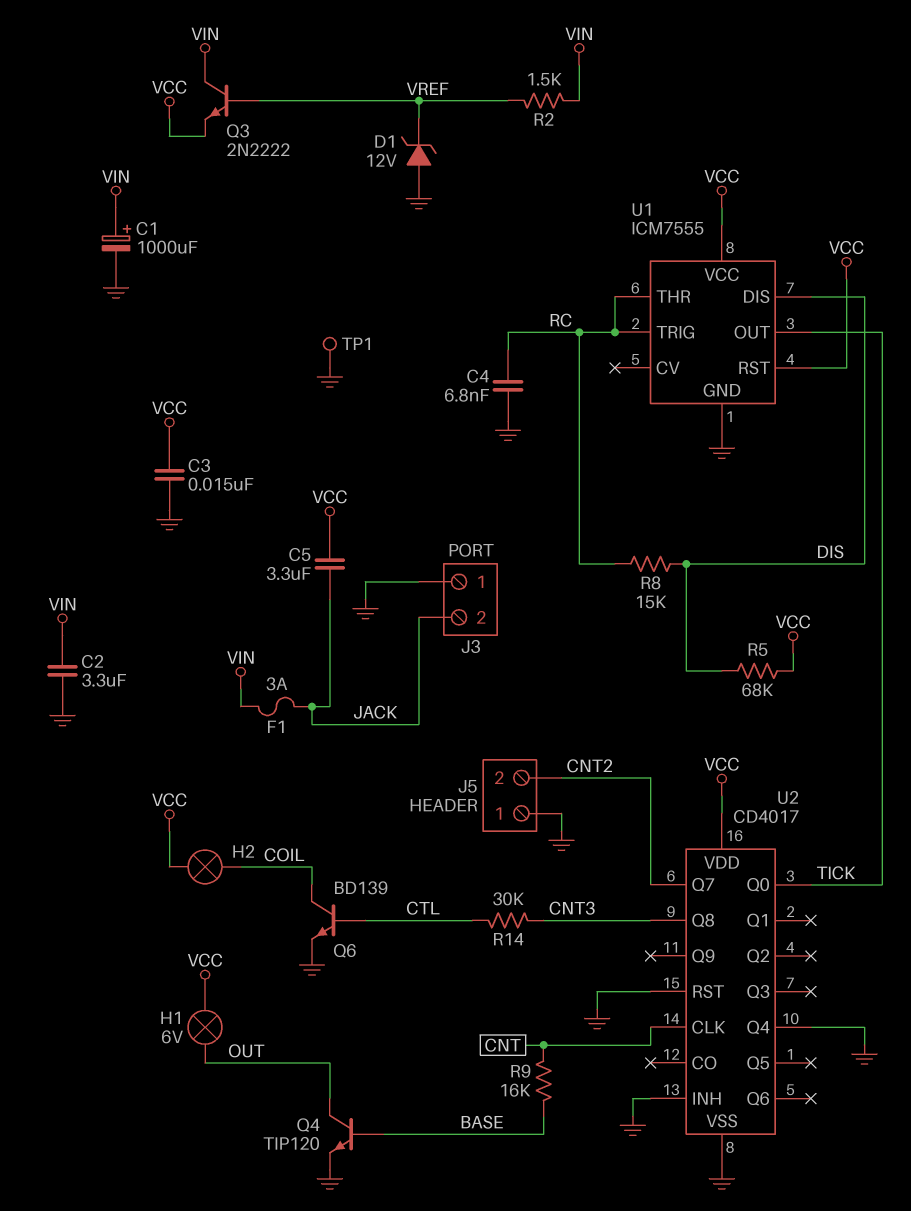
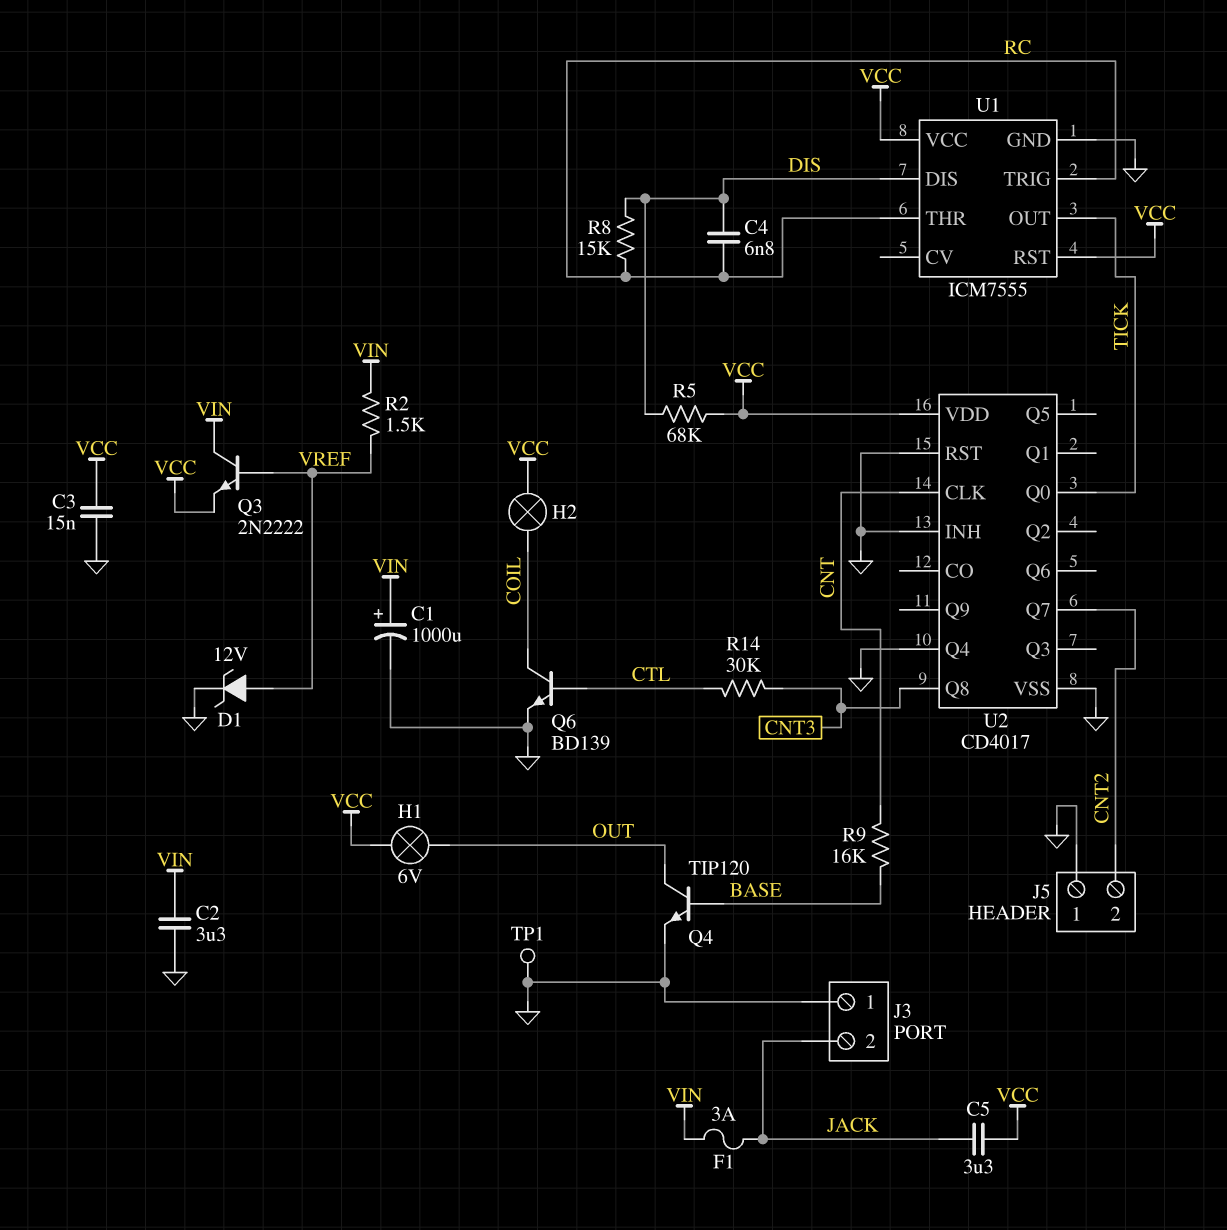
C4: 6.8nF (GND, RC) -> 6.8nF (DIS, RC)
D1: zener 12V (A GND, K VREF) -> zener 12V (A VREF, K GND)

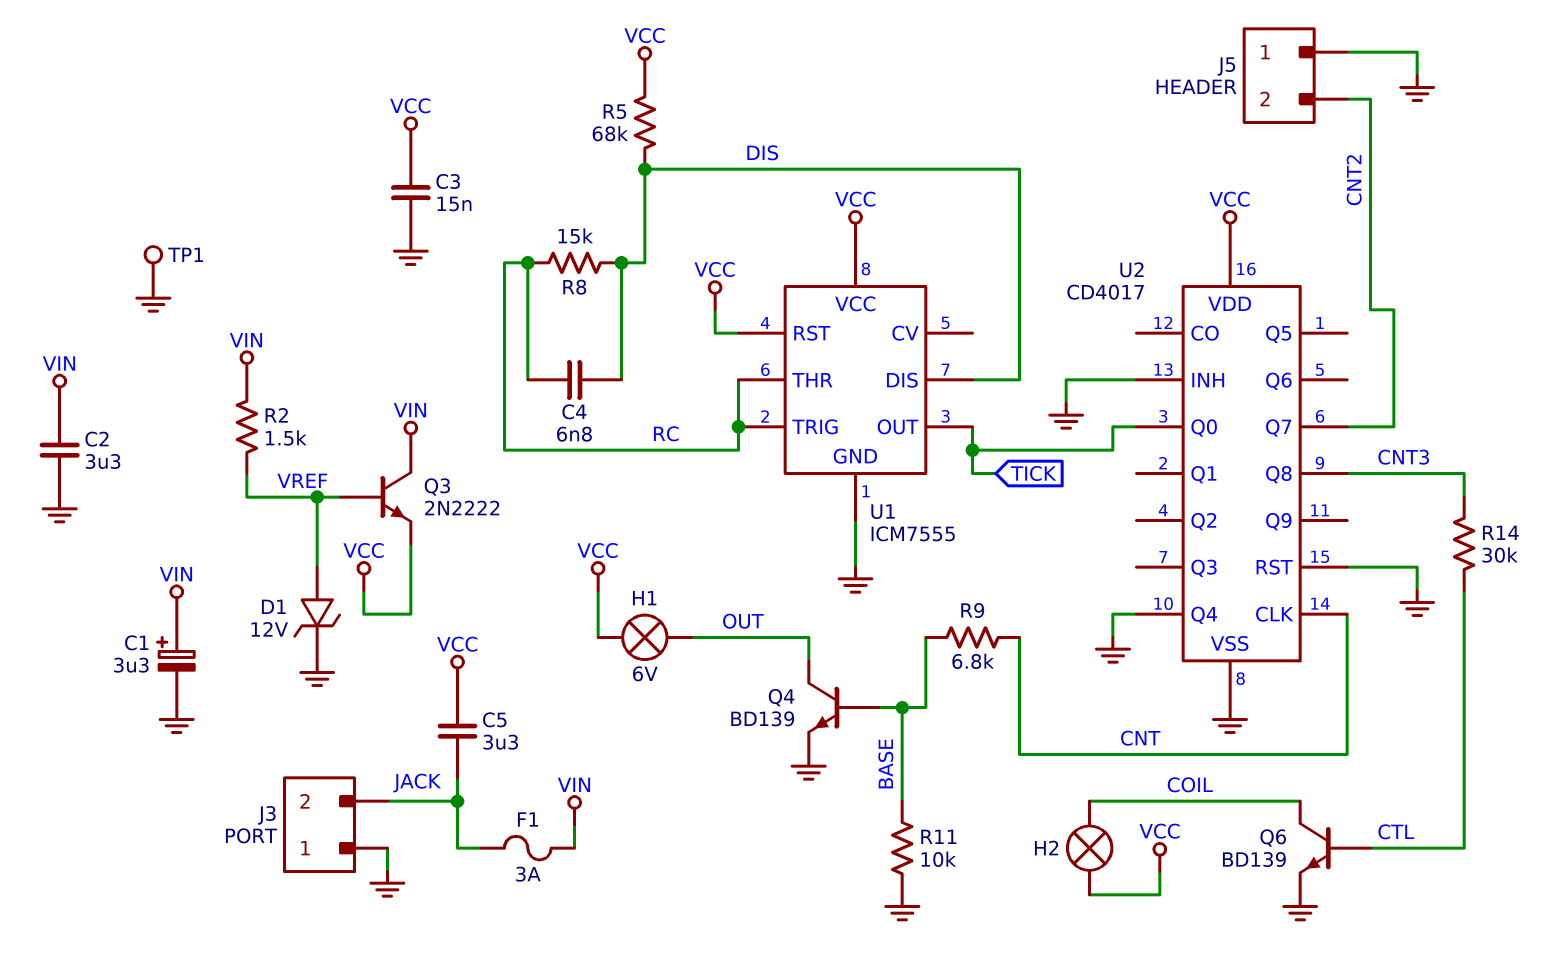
C1: 1000uF (plus VIN, minus GND) -> 3.3uF (plus VIN, minus GND)
Q4: NPN TIP120 (B BASE, C OUT, E GND) -> NPN BD139 (B BASE, C OUT, E GND)
R9: 16k (BASE, CNT) -> 6.8k (BASE, CNT)
R11: none -> 10k (BASE, GND)

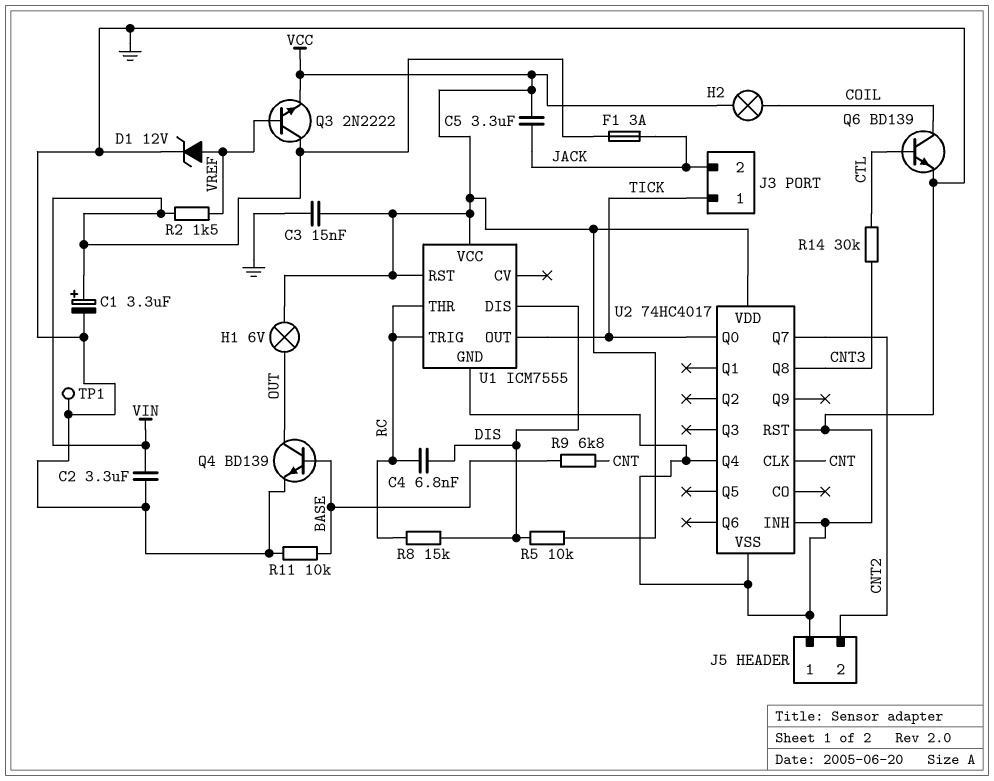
J3 pin 1: GND -> TICK
R5: 68k (DIS, VCC) -> 10k (DIS, VCC)
U2: CD4017 -> 74HC4017

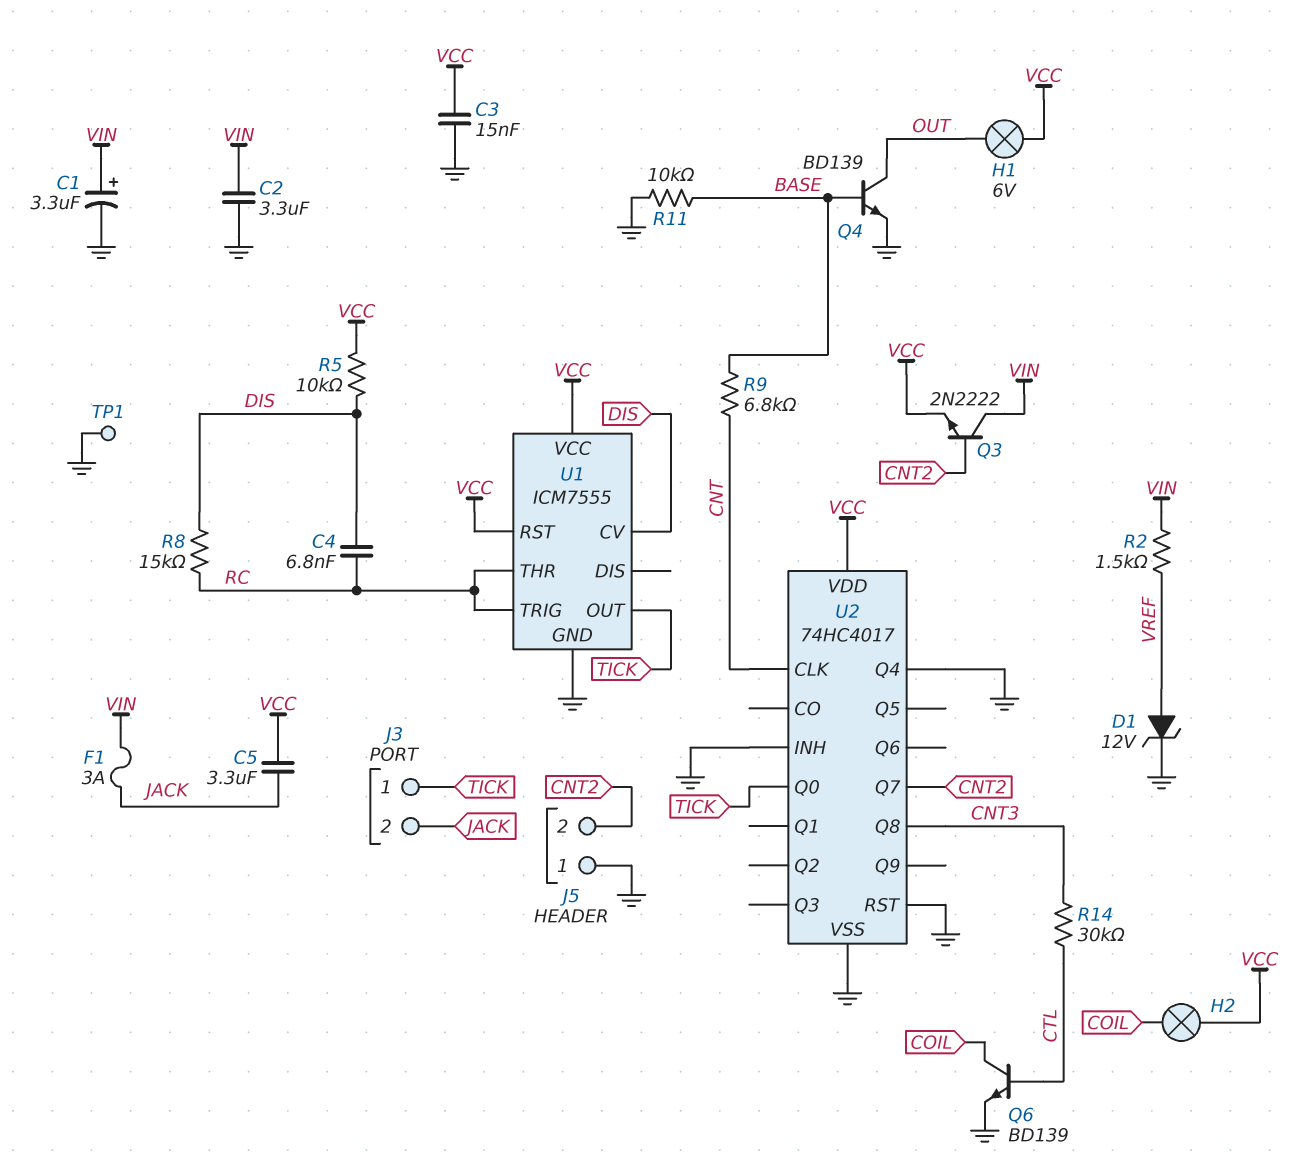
Q3: NPN 2N2222 (B VREF, C VIN, E VCC) -> NPN 2N2222 (B CNT2, C VIN, E VCC)
U1 pin CV: none -> DIS
U1 pin DIS: DIS -> none

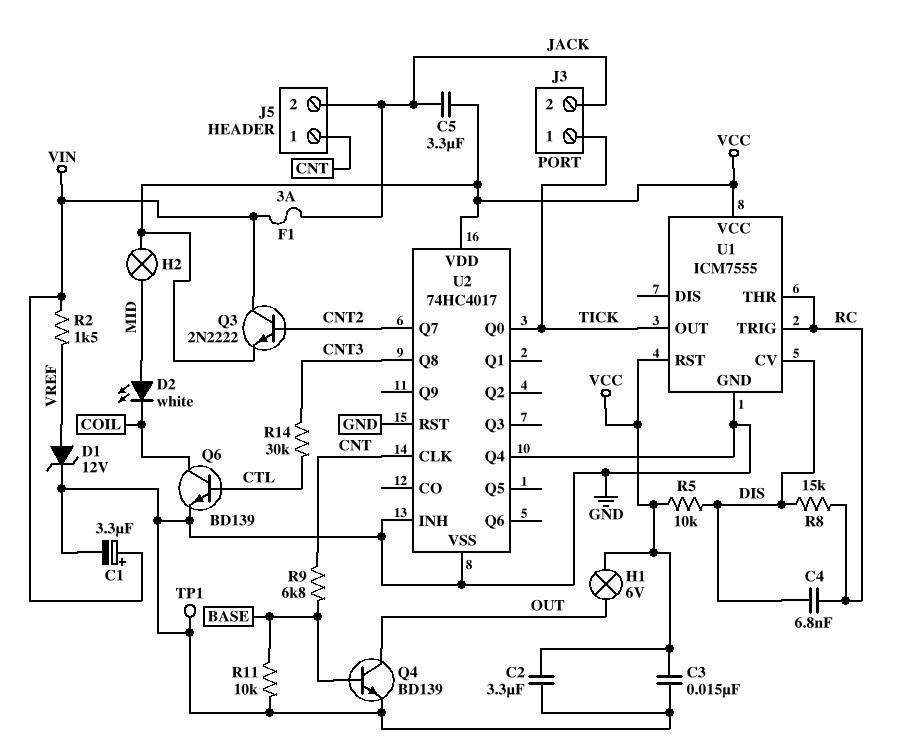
C2: 3.3uF (GND, VIN) -> 3.3uF (GND, VCC)
D2: none -> LED white (A MID, K COIL)
H2: lamp (COIL, VCC) -> lamp (MID, VCC)
J5 pin 1: GND -> CNT
J5 pin 2: CNT2 -> JACK

